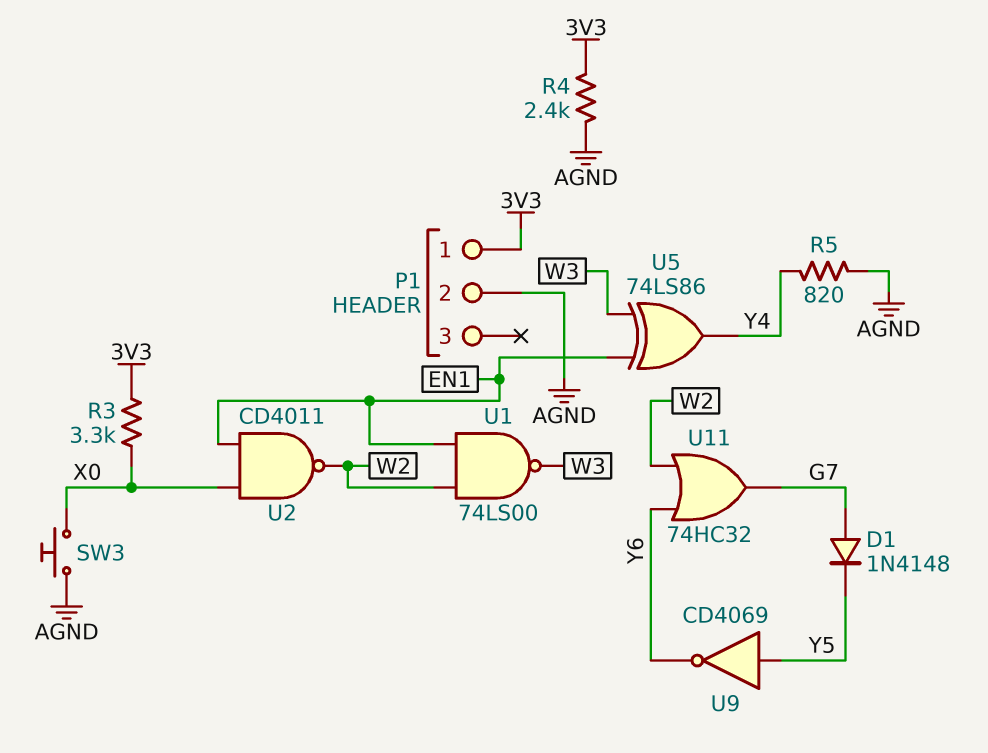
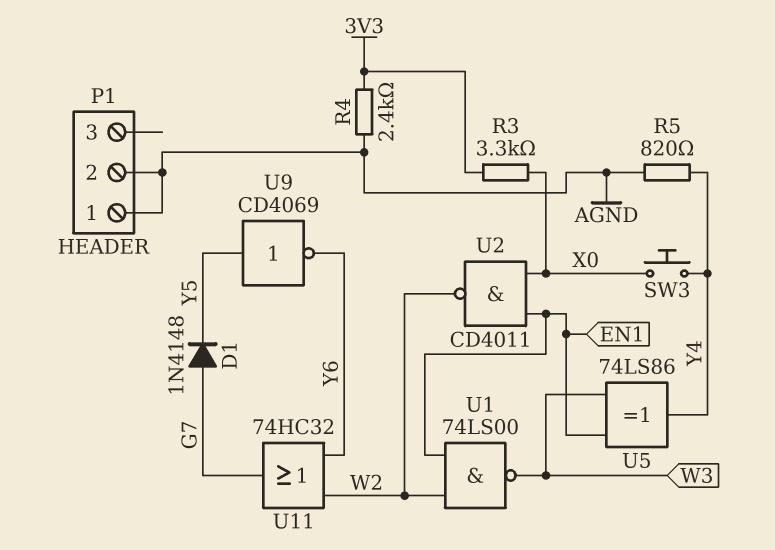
P1 pin 1: 3V3 -> AGND
SW3: button (AGND, X0) -> button (X0, Y4)

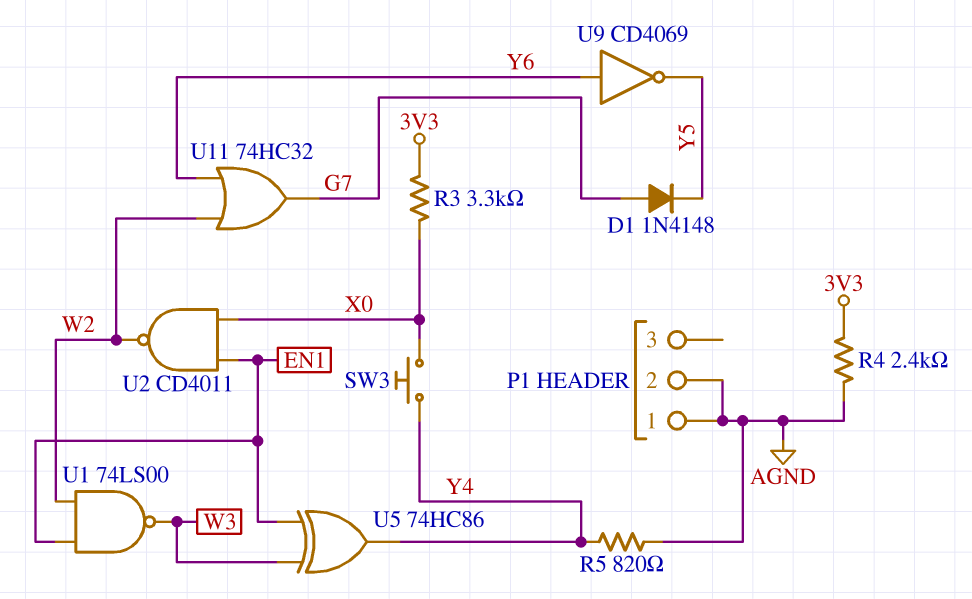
U5: XOR 74LS86 (in EN1, in W3, out Y4) -> XOR 74HC86 (in EN1, in W3, out Y4)
U9: NOT CD4069 (in Y5, out Y6) -> NOT CD4069 (in Y6, out Y5)

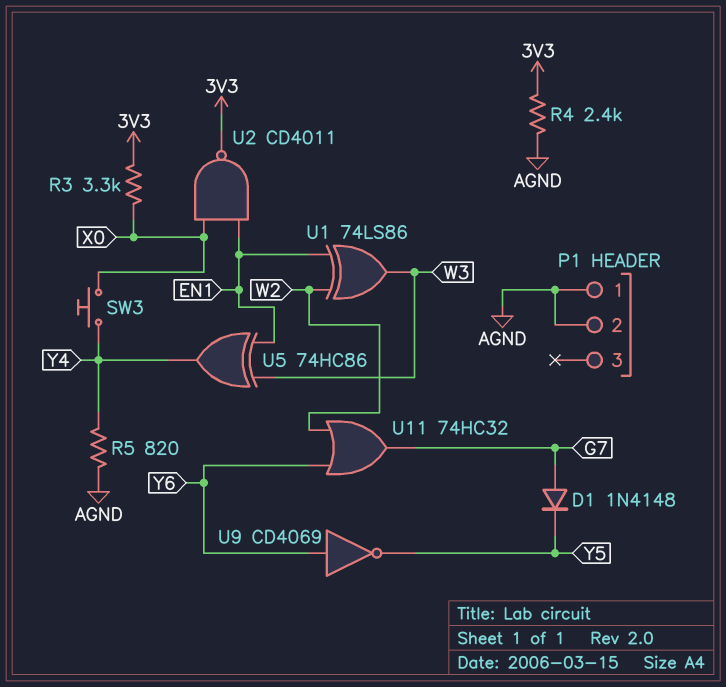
U1: NAND 74LS00 (in EN1, in W2, out W3) -> XOR 74LS86 (in EN1, in W2, out W3)
U2: NAND CD4011 (in EN1, in X0, out W2) -> NAND CD4011 (in EN1, in X0, out 3V3)

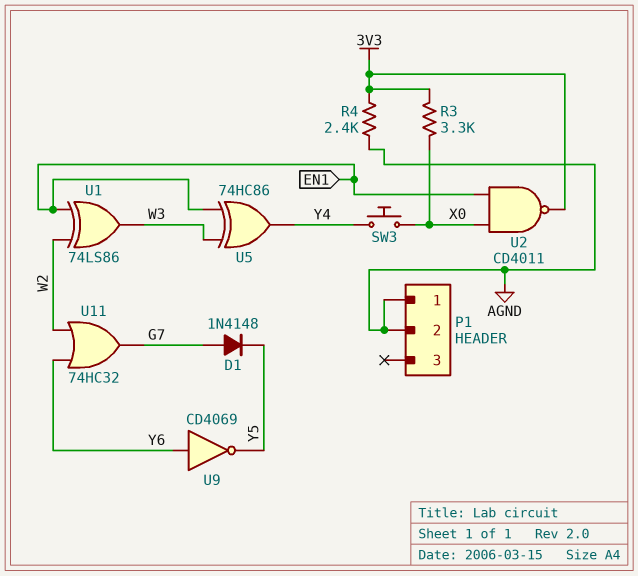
R5: 820 (AGND, Y4) -> none

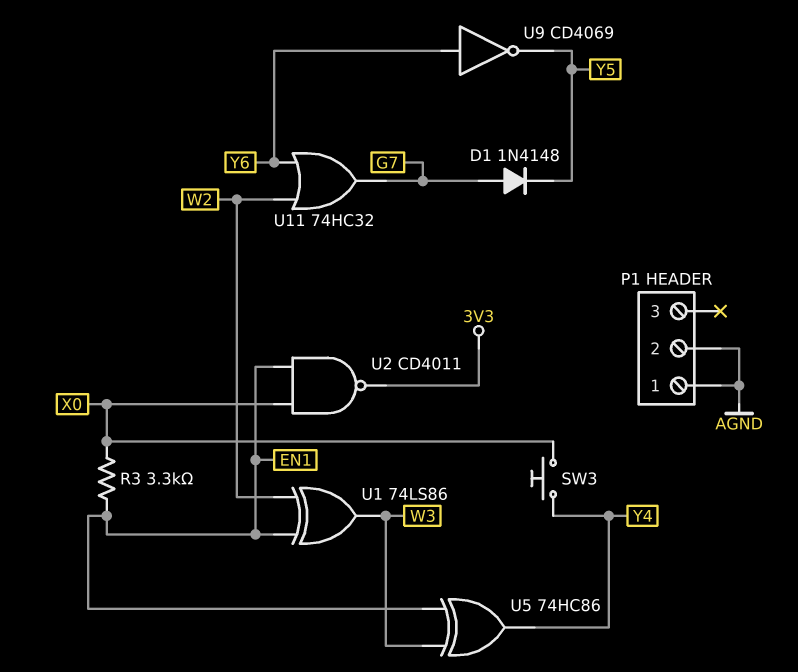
R3: 3.3k (3V3, X0) -> 3.3k (EN1, X0)
R4: 2.4k (3V3, AGND) -> none

